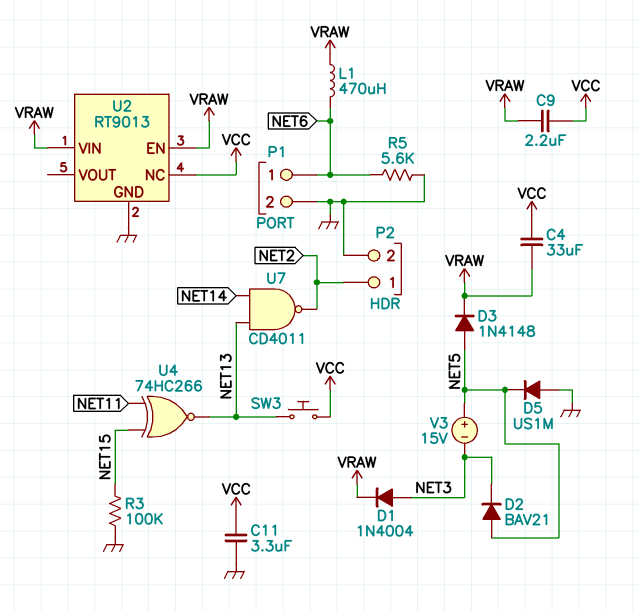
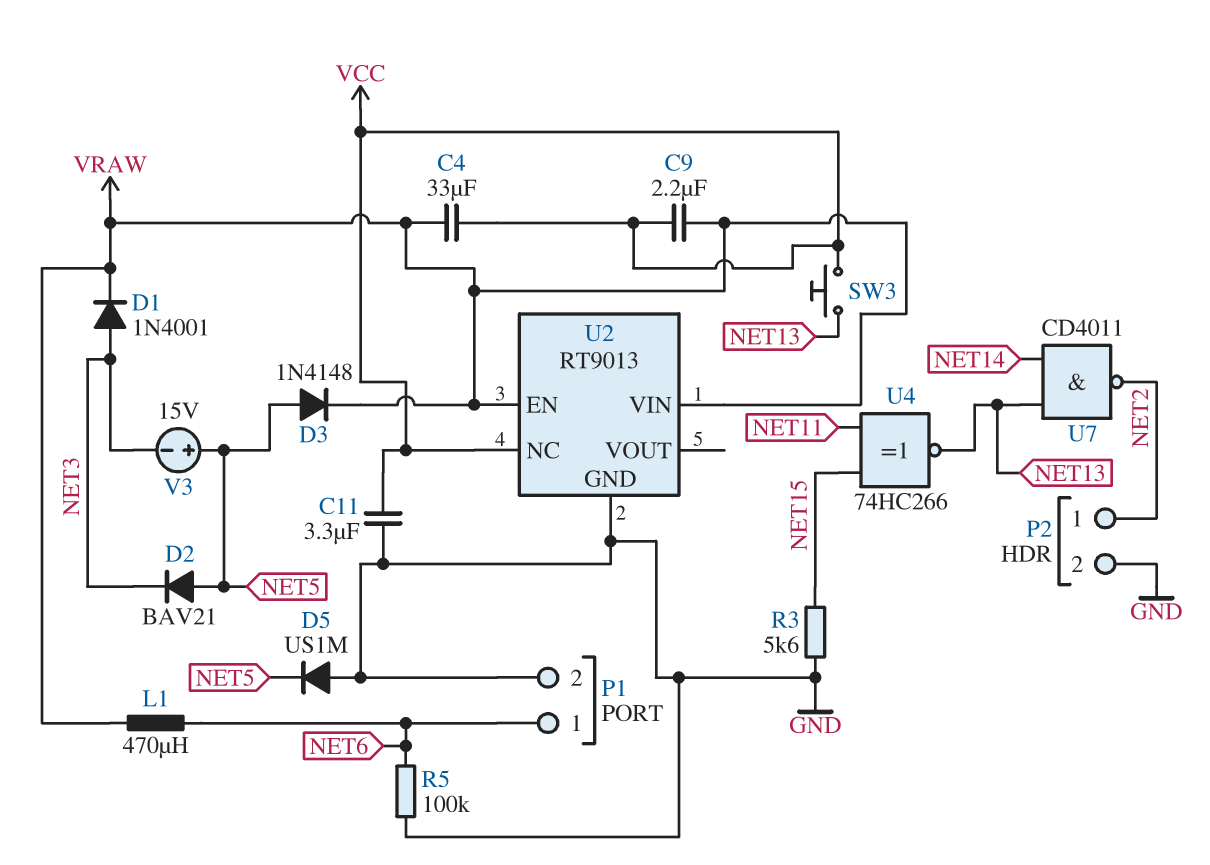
D1: diode 1N4004 (A NET3, K VRAW) -> diode 1N4001 (A NET3, K VRAW)
R3: 100k (GND, NET15) -> 5.6k (GND, NET15)
R5: 5.6k (GND, NET6) -> 100k (GND, NET6)

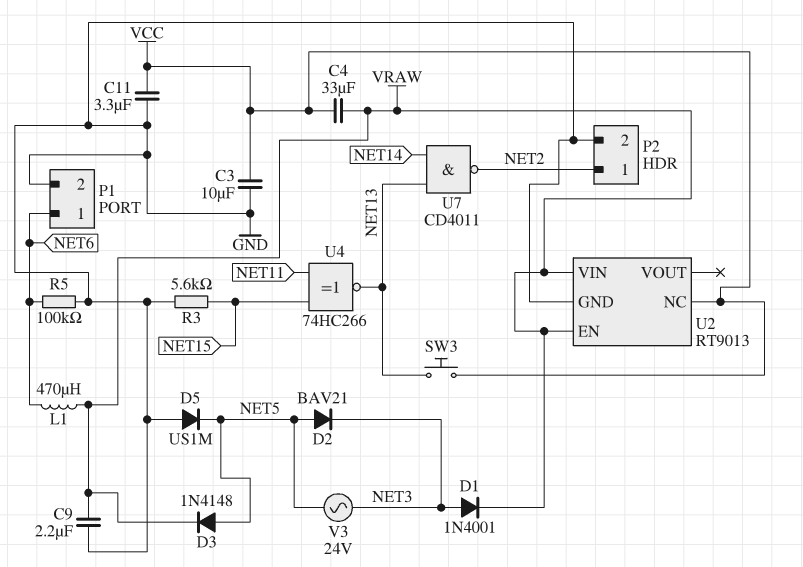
C3: none -> 10uF (GND, VCC)
C9: 2.2uF (VCC, VRAW) -> 2.2uF (GND, VRAW)
V3: 15V (plus NET5, minus NET3) -> AC 24V (NET3, NET5)

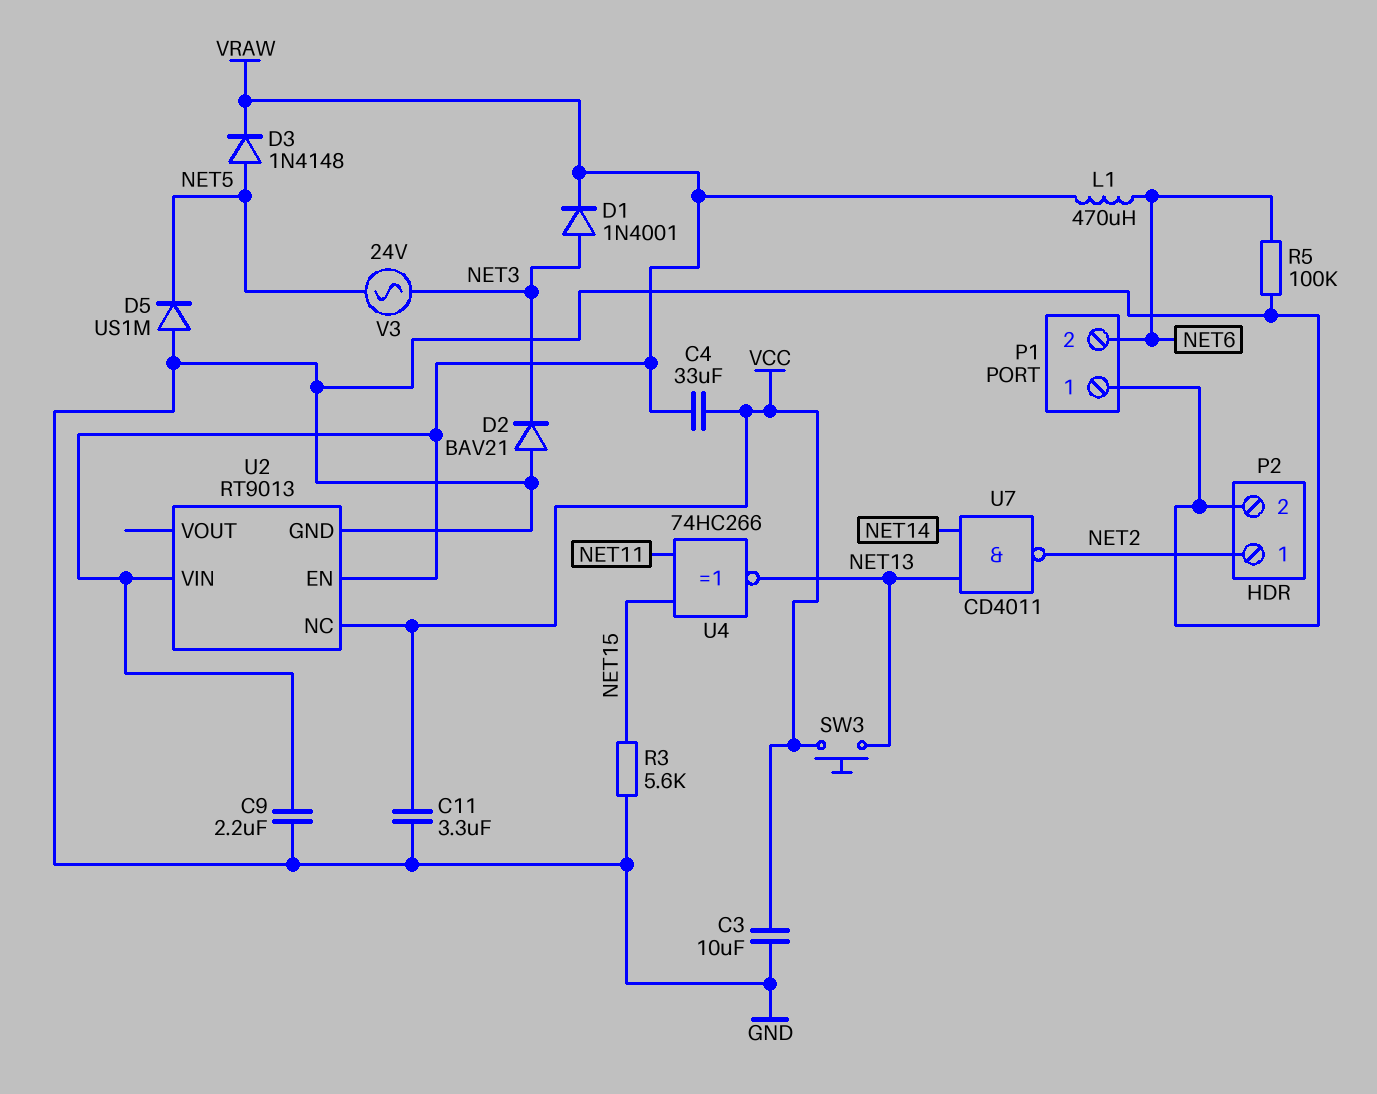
D2: diode BAV21 (A NET5, K NET3) -> diode BAV21 (A GND, K NET3)
P1 pin 1: NET6 -> GND
P1 pin 2: GND -> NET6

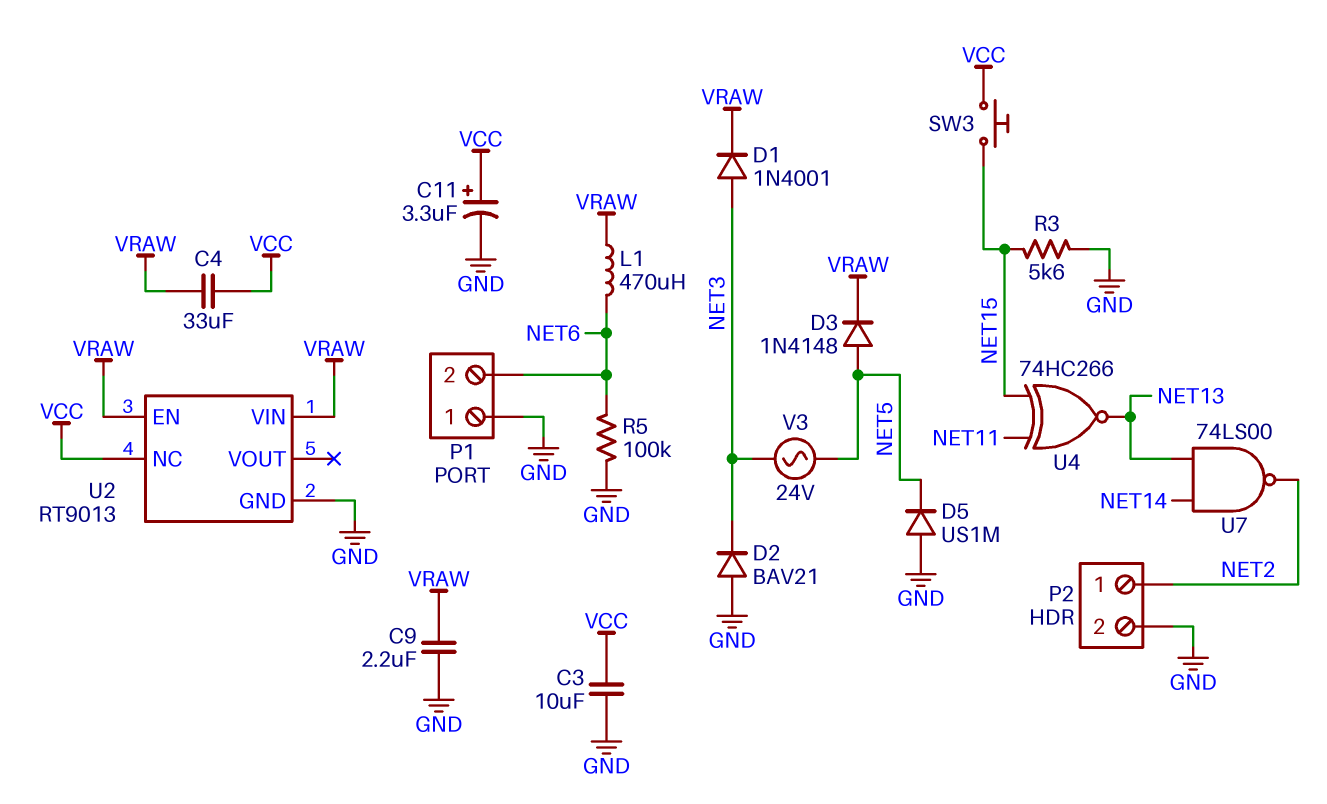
C11: 3.3uF (GND, VCC) -> 3.3uF (plus VCC, minus GND)
SW3: button (NET13, VCC) -> button (NET15, VCC)
U7: NAND CD4011 (in NET13, in NET14, out NET2) -> NAND 74LS00 (in NET13, in NET14, out NET2)

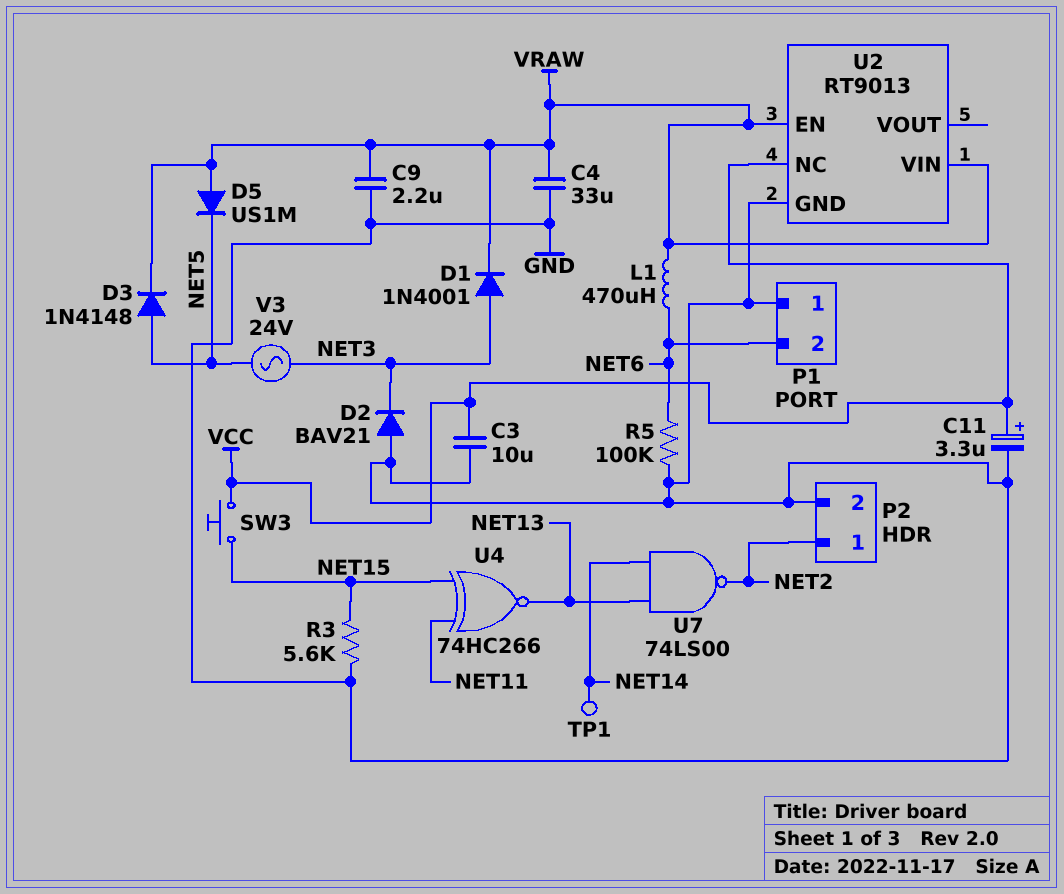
C4: 33uF (VCC, VRAW) -> 33uF (GND, VRAW)
D5: diode US1M (A GND, K NET5) -> diode US1M (A VRAW, K NET5)
TP1: none -> test point (NET14)

